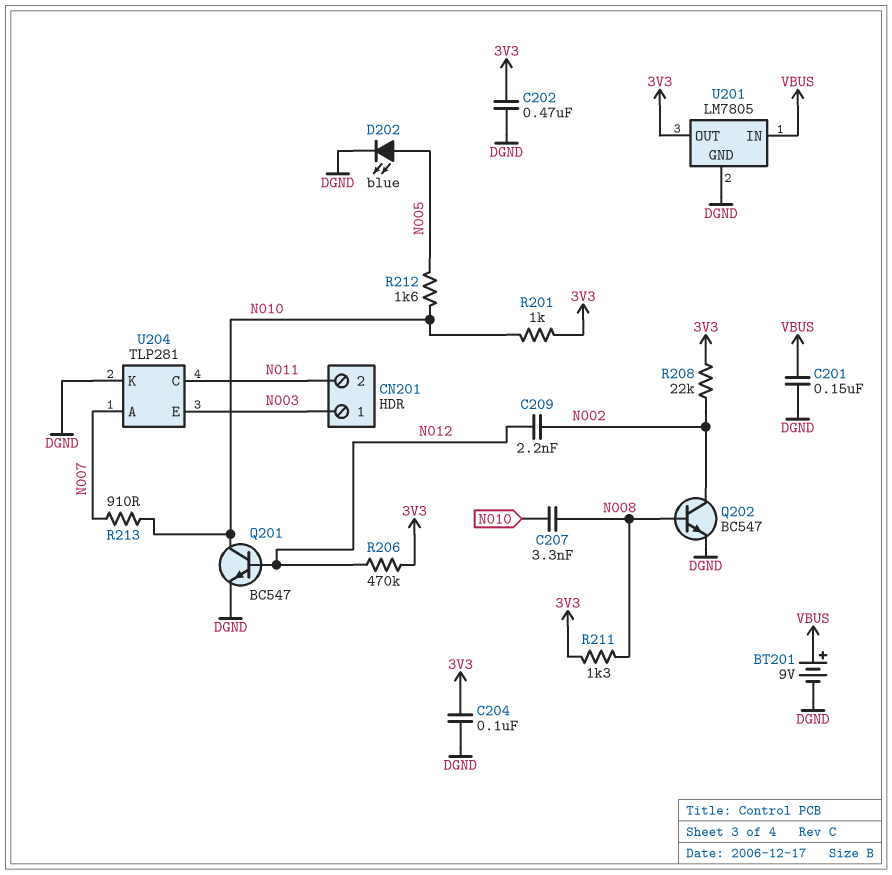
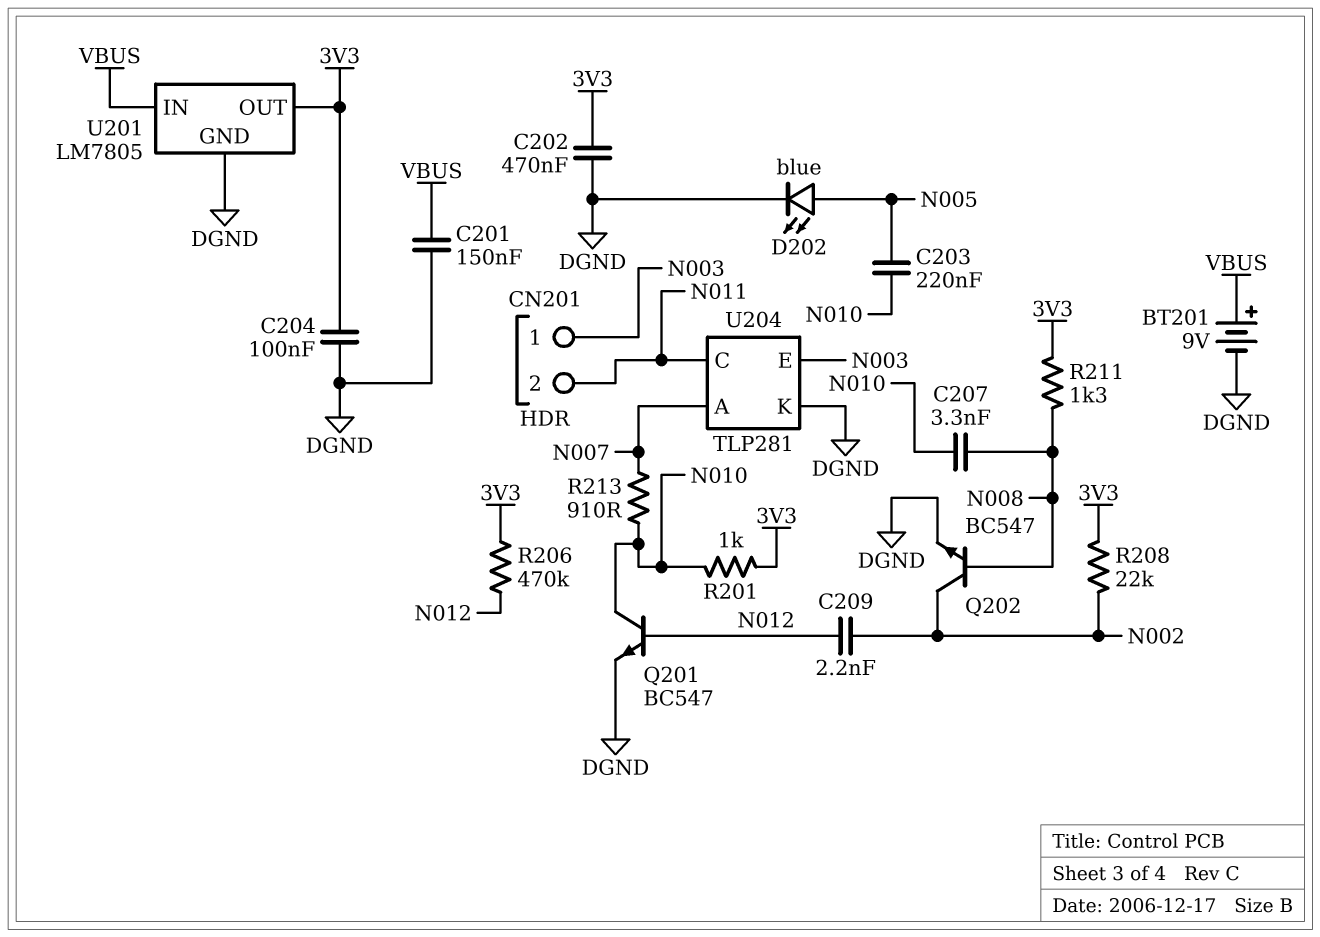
C203: none -> 220nF (N005, N010)
R212: 1.6k (N005, N010) -> none

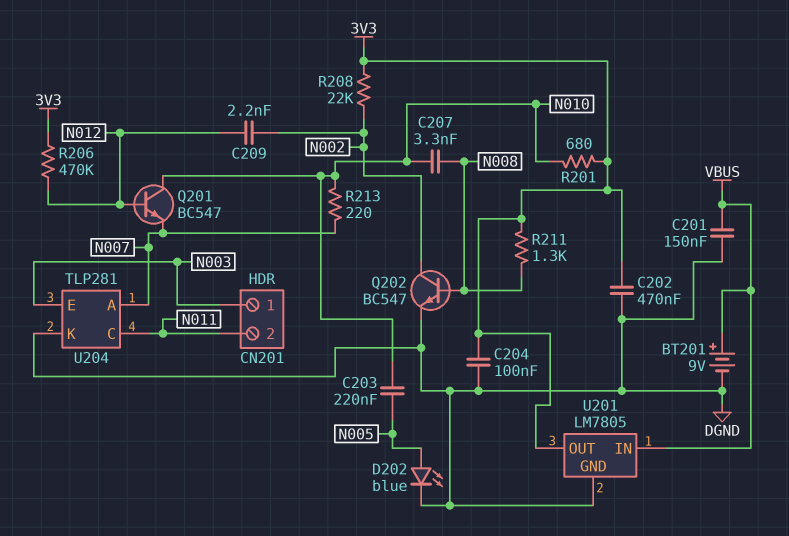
Q201: NPN BC547 (B N012, C N010, E DGND) -> NPN BC547 (B N012, C N010, E N007)
R201: 1k (3V3, N010) -> 680 (3V3, N010)
R213: 910 (N007, N010) -> 220 (N007, N010)

